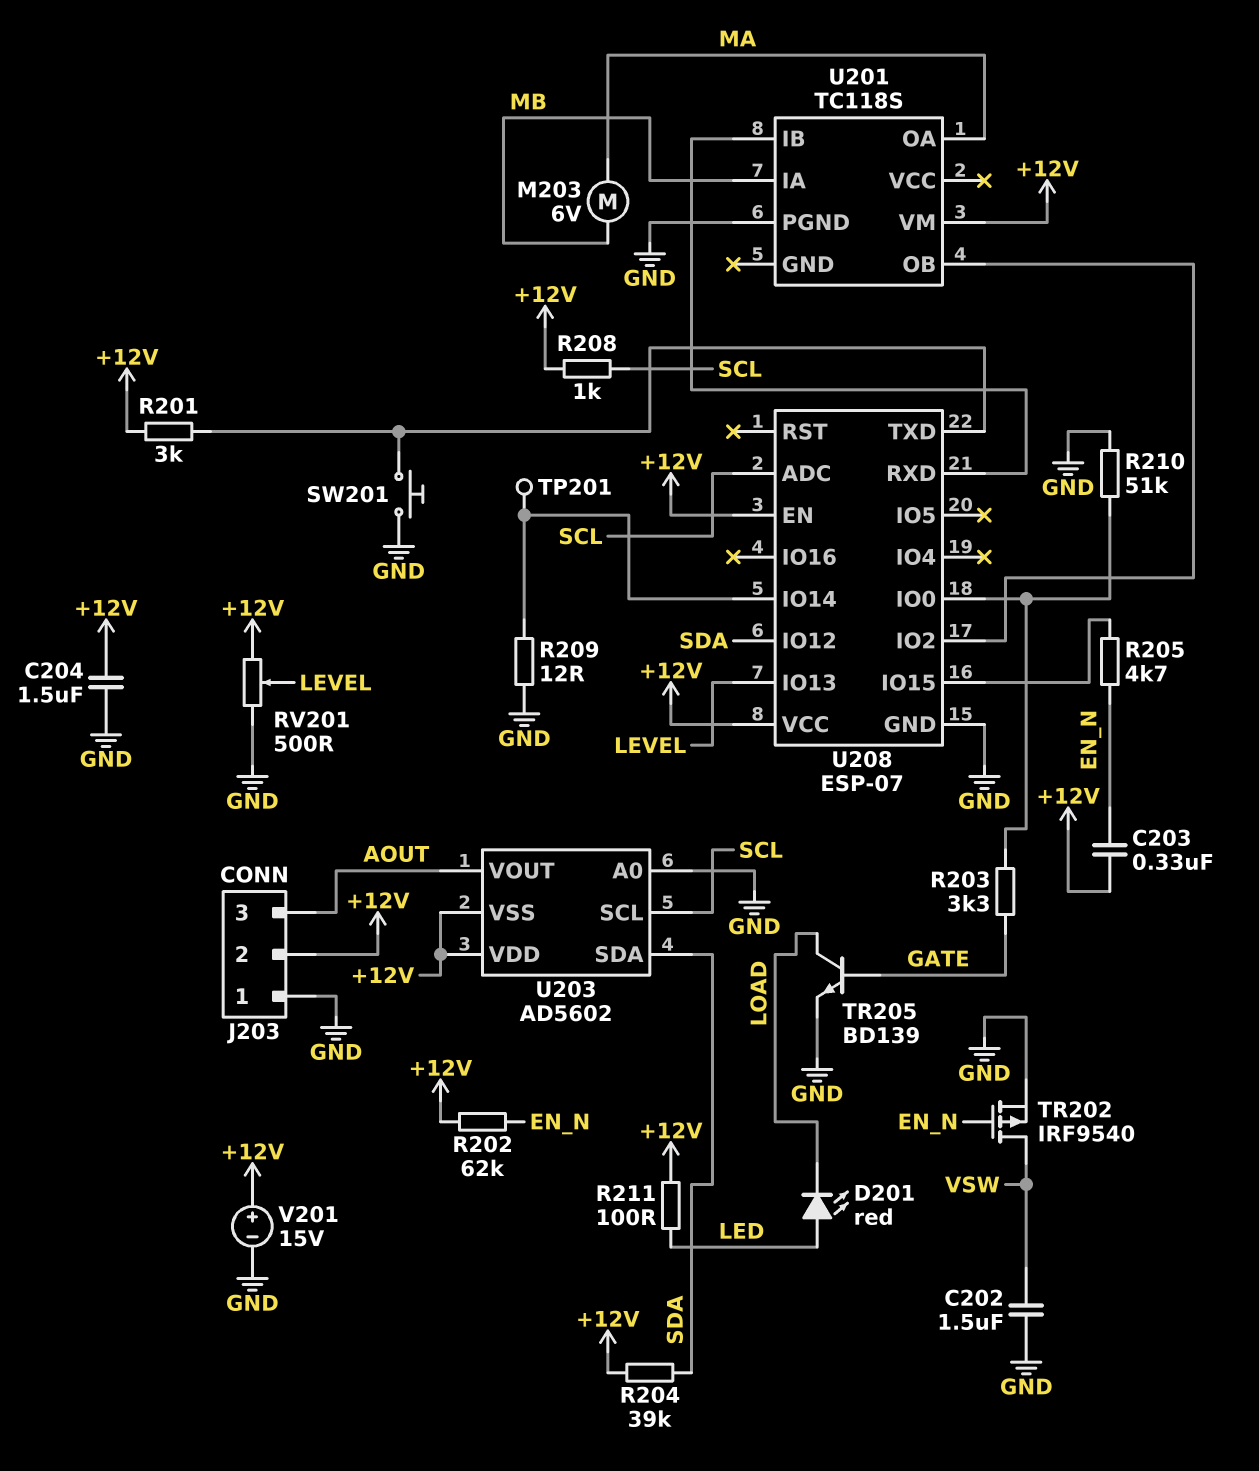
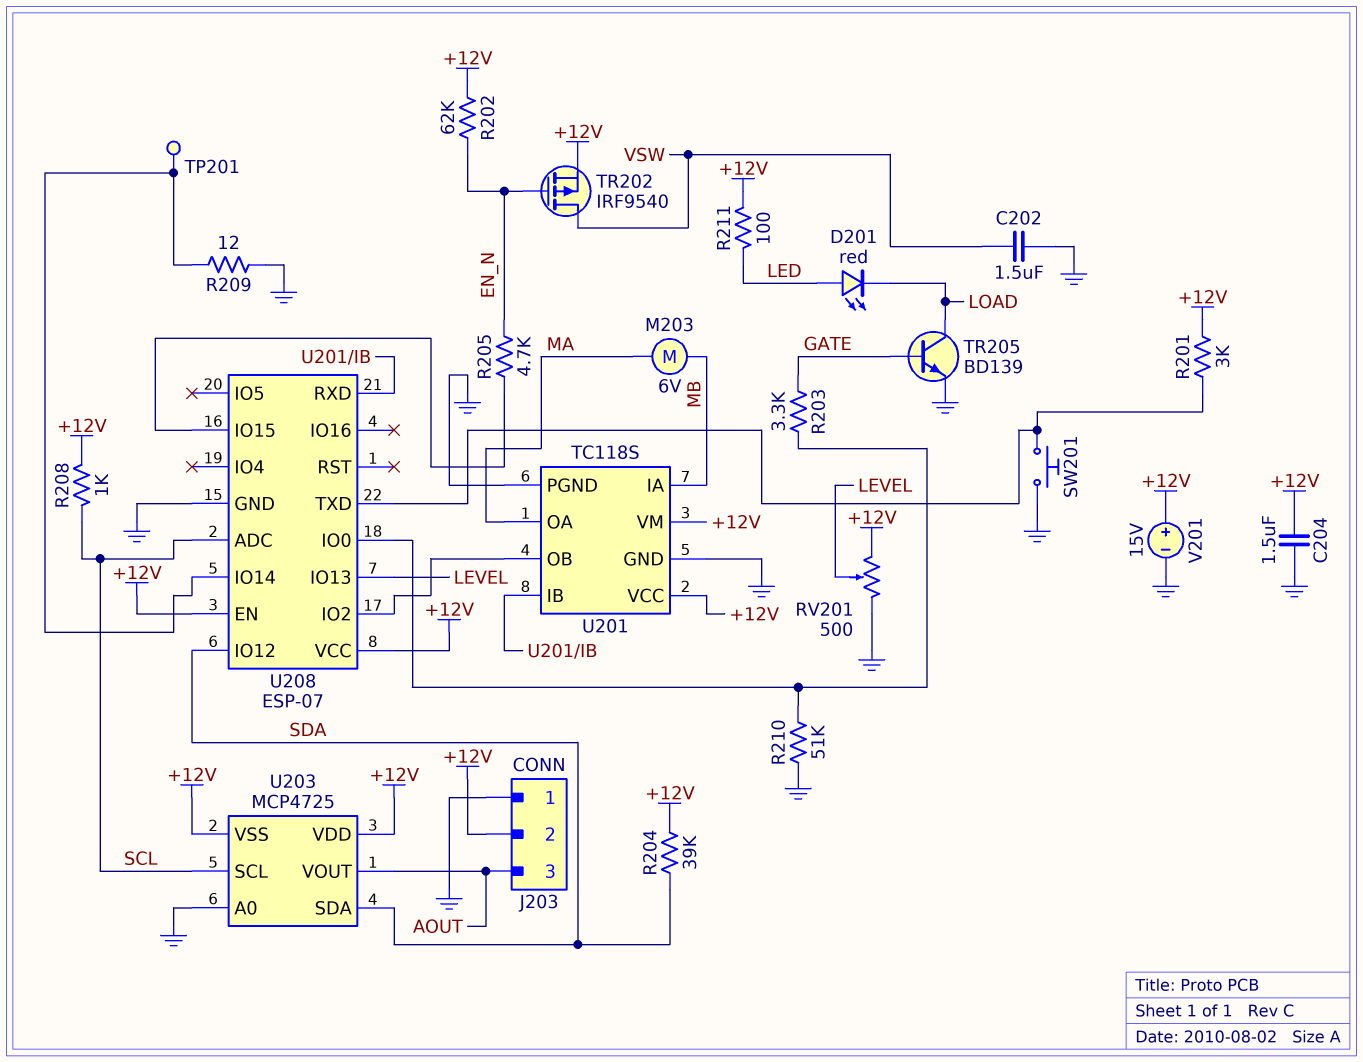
C203: 330nF (+12V, EN_N) -> none
TR202: PMOS IRF9540 (G EN_N, D VSW, S GND) -> PMOS IRF9540 (G EN_N, D VSW, S +12V)
U201 pin GND: none -> GND
U201 pin VCC: none -> +12V
U203: AD5602 -> MCP4725

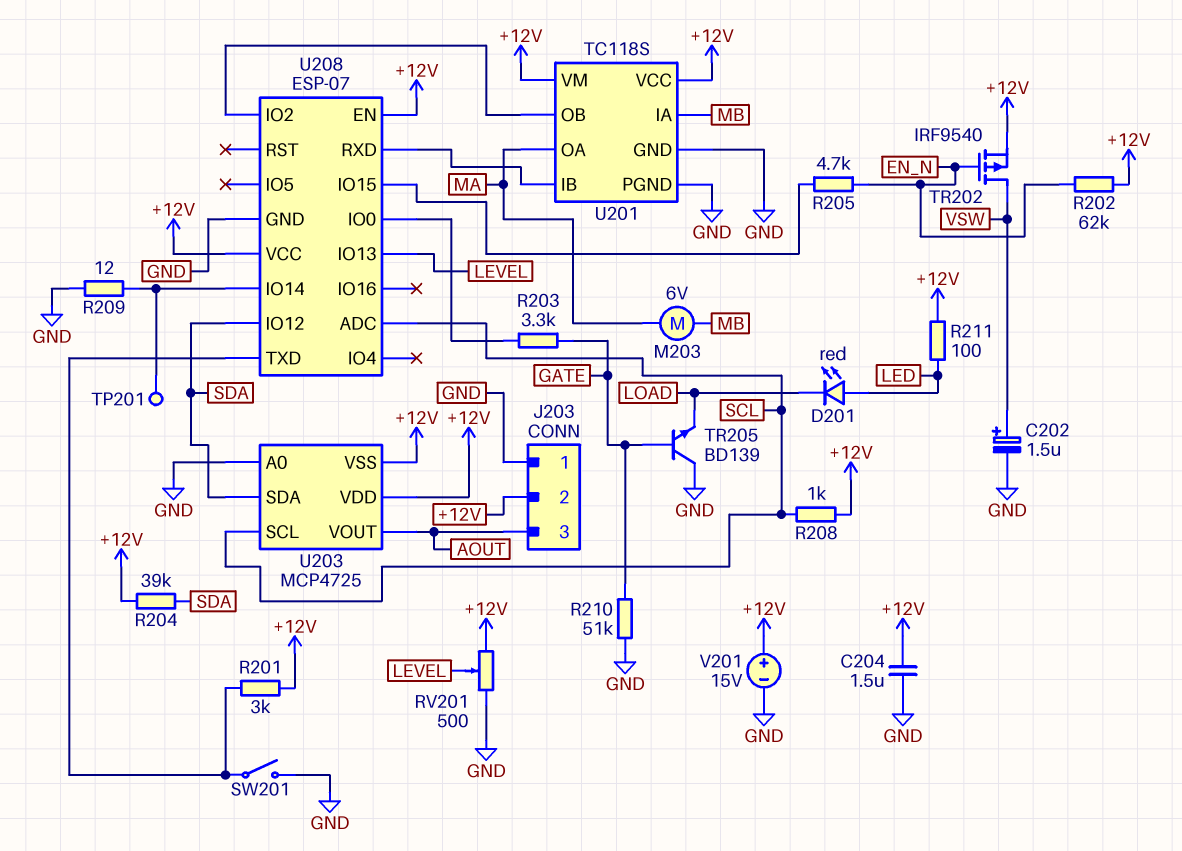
C202: 1.5uF (GND, VSW) -> 1.5uF (plus VSW, minus GND)
R210: 51k (GND, U208/IO0) -> 51k (GATE, GND)
SW201: button (GND, U208/TXD) -> switch (GND, U208/TXD)
TR205: NPN BD139 (B GATE, C LOAD, E GND) -> NPN BD139 (B GATE, C GND, E LOAD)

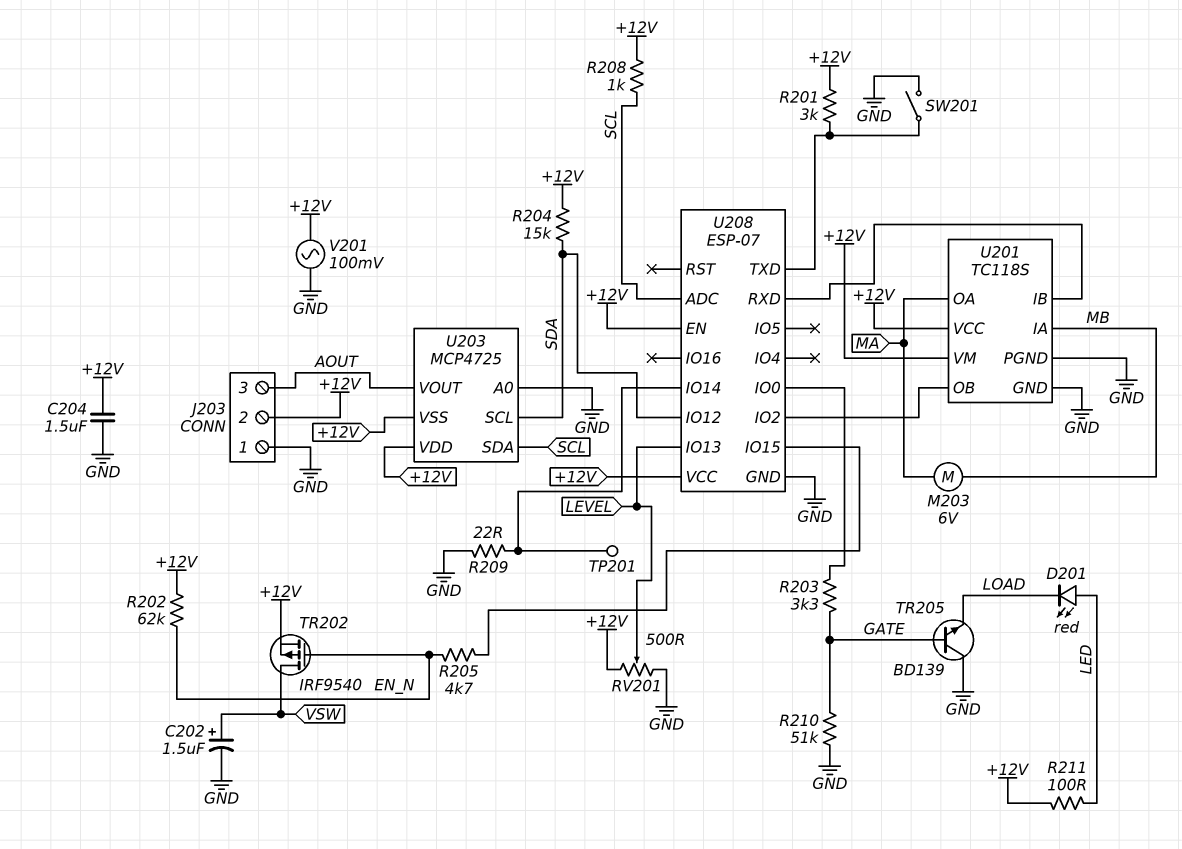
R204: 39k (+12V, SDA) -> 15k (+12V, SDA)
R209: 12 (GND, U208/IO14) -> 22 (GND, U208/IO14)
U203 pin SCL: SCL -> SDA
U203 pin SDA: SDA -> SCL
V201: 15V (plus +12V, minus GND) -> AC 100mV (+12V, GND)

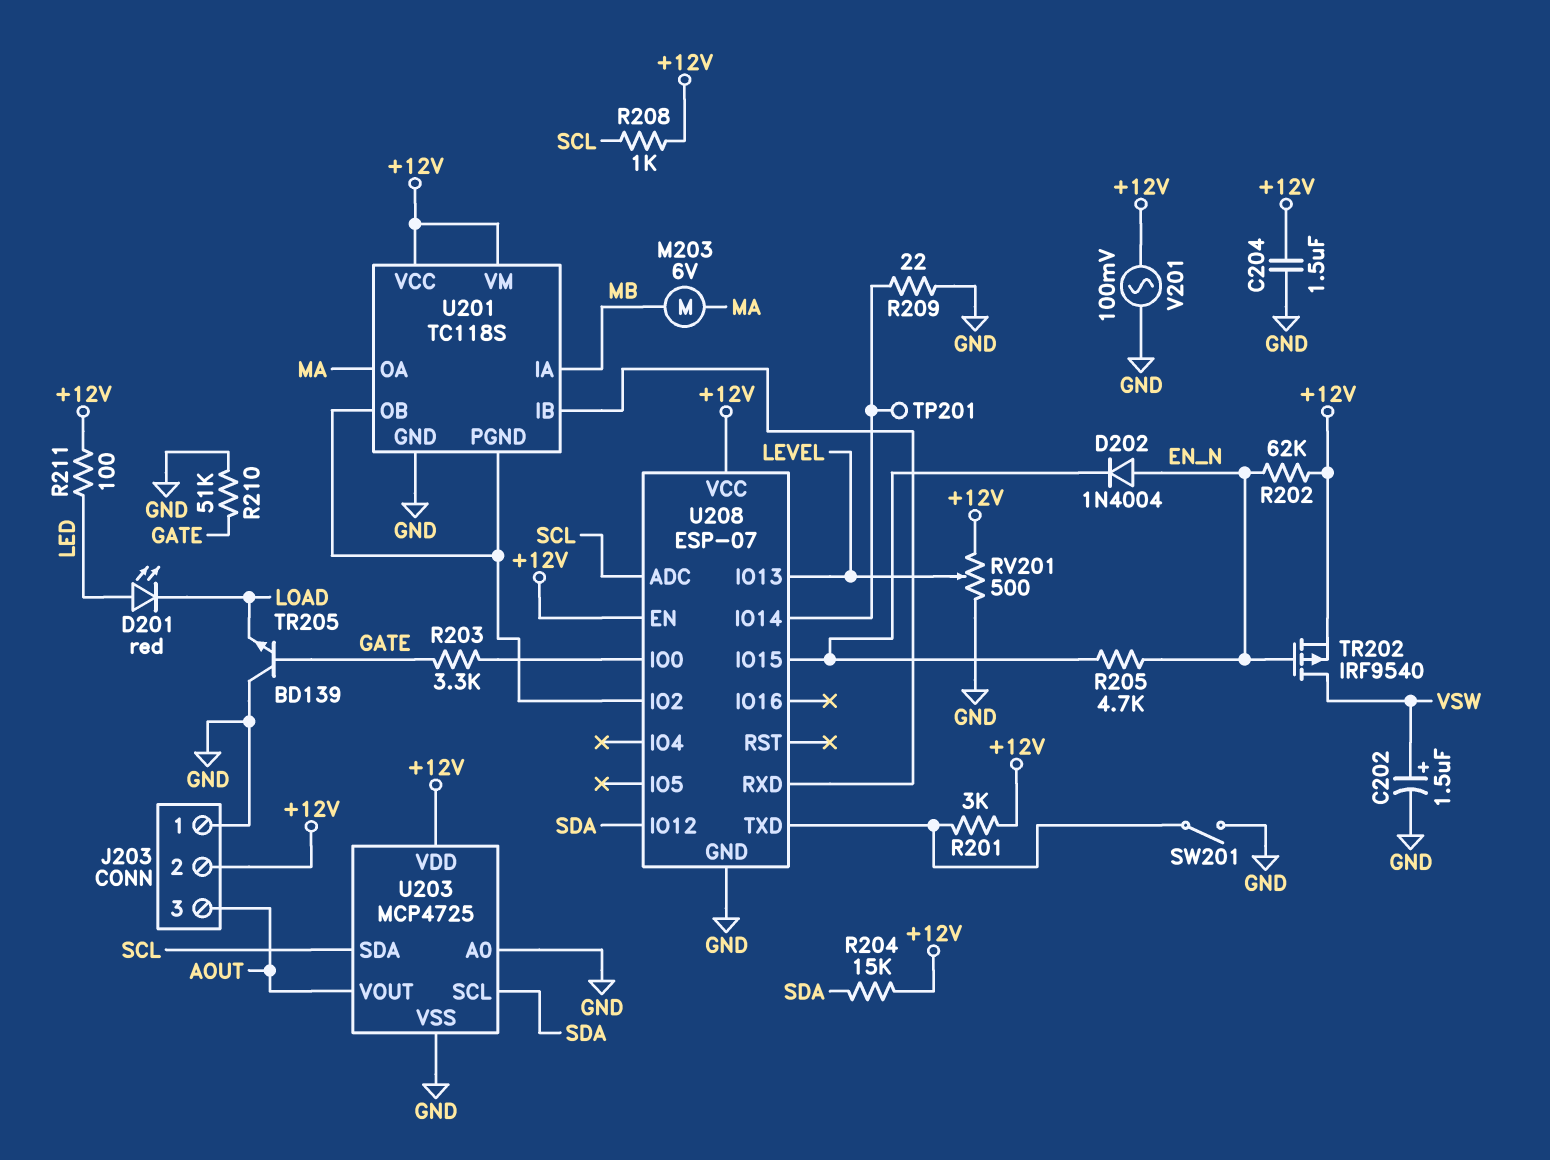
D202: none -> diode 1N4004 (A EN_N, K U208/IO15)
U201 pin PGND: GND -> U201/OB
U203 pin VSS: +12V -> GND

